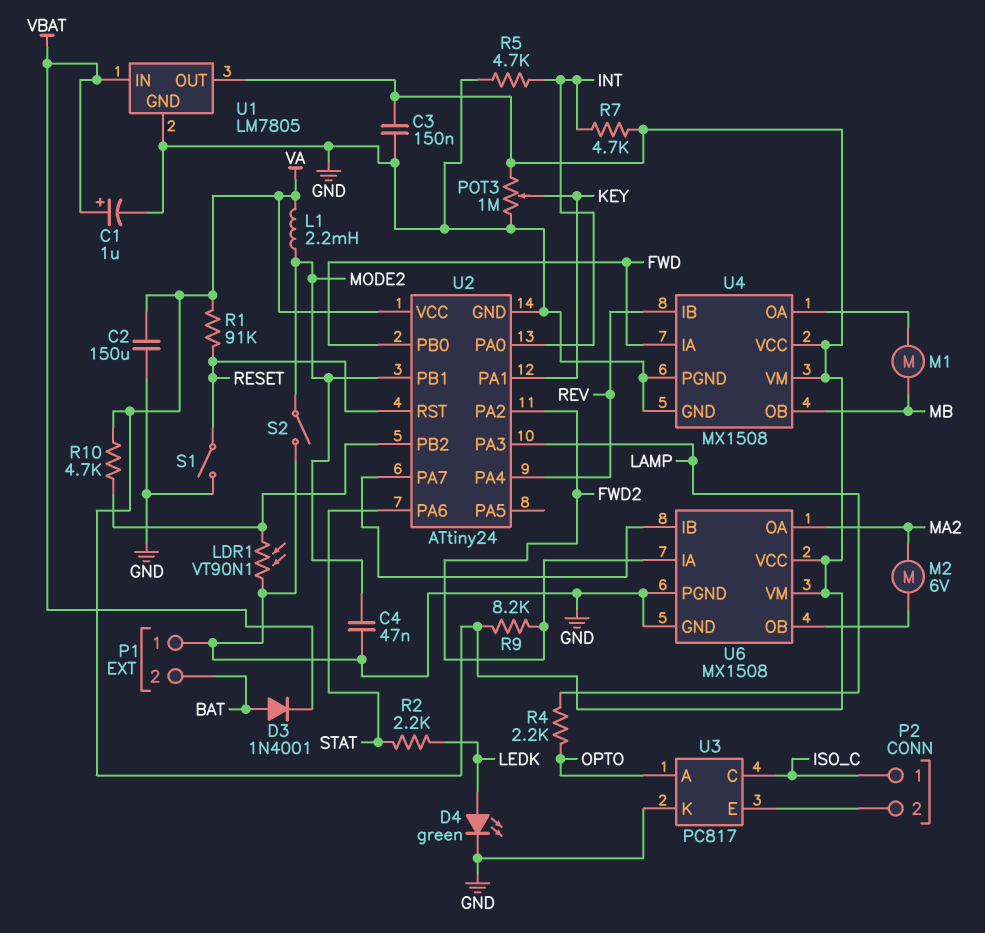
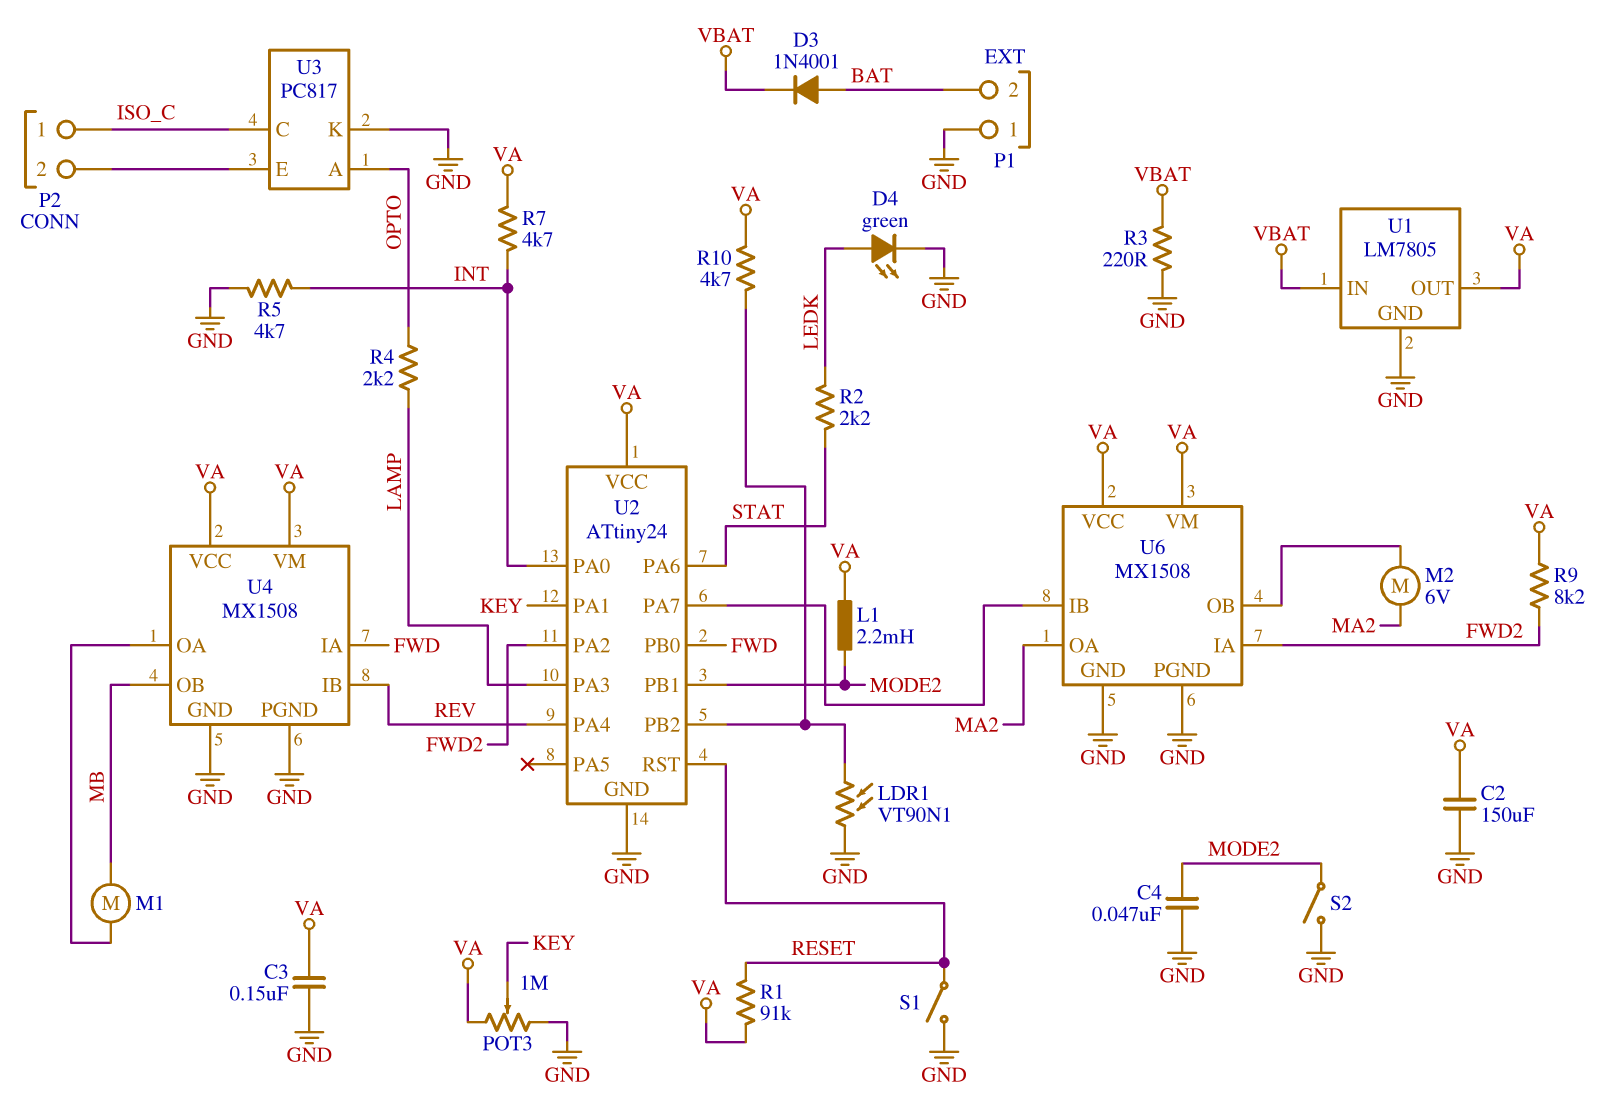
C1: 1uF (plus VBAT, minus GND) -> none
R3: none -> 220 (GND, VBAT)

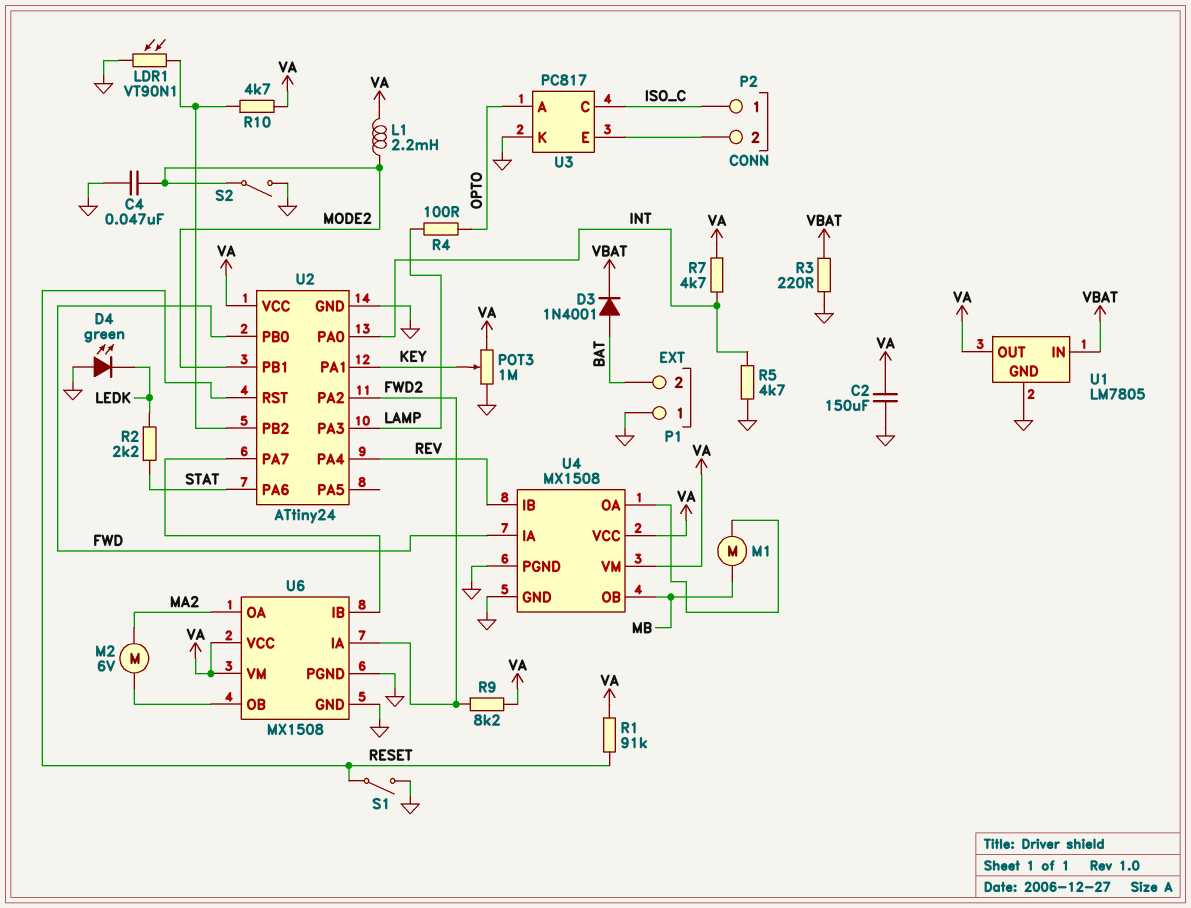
C3: 150nF (GND, VA) -> none
D4: LED green (A LEDK, K GND) -> LED green (A GND, K LEDK)
R4: 2.2k (LAMP, OPTO) -> 100 (LAMP, OPTO)

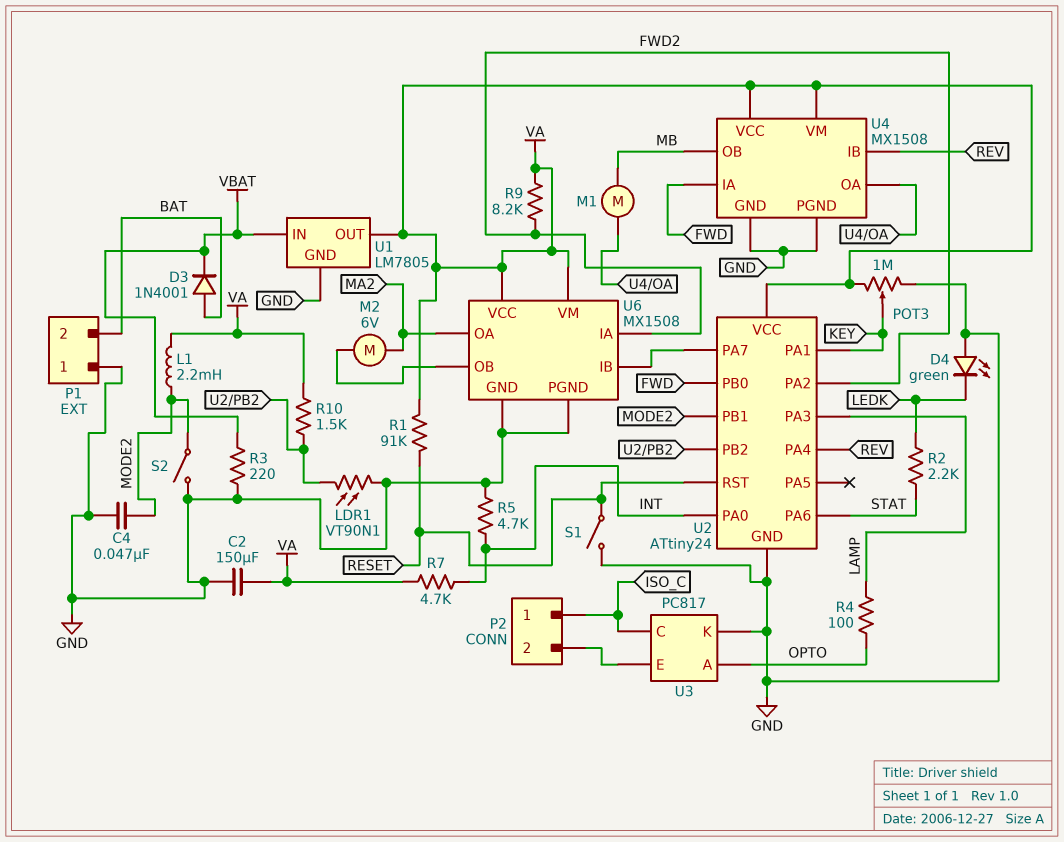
R10: 4.7k (U2/PB2, VA) -> 1.5k (U2/PB2, VA)

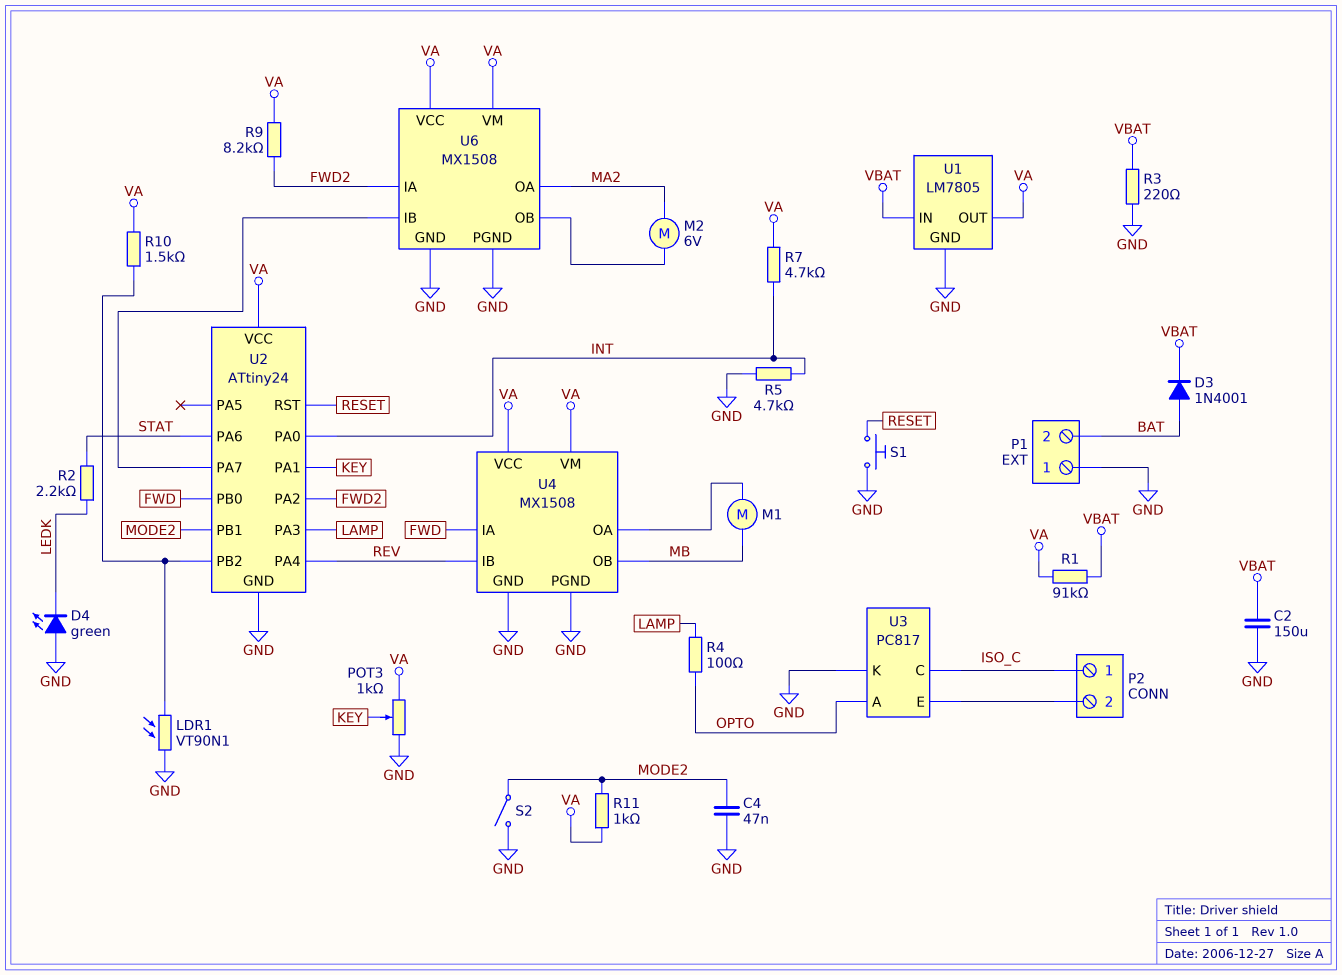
C2: 150uF (GND, VA) -> 150uF (GND, VBAT)
L1: 2.2mH (MODE2, VA) -> none
POT3: 1M (GND, VA, wiper KEY) -> 1k (GND, VA, wiper KEY)
R1: 91k (RESET, VA) -> 91k (VA, VBAT)
R11: none -> 1k (MODE2, VA)
S1: switch (GND, RESET) -> button (GND, RESET)

